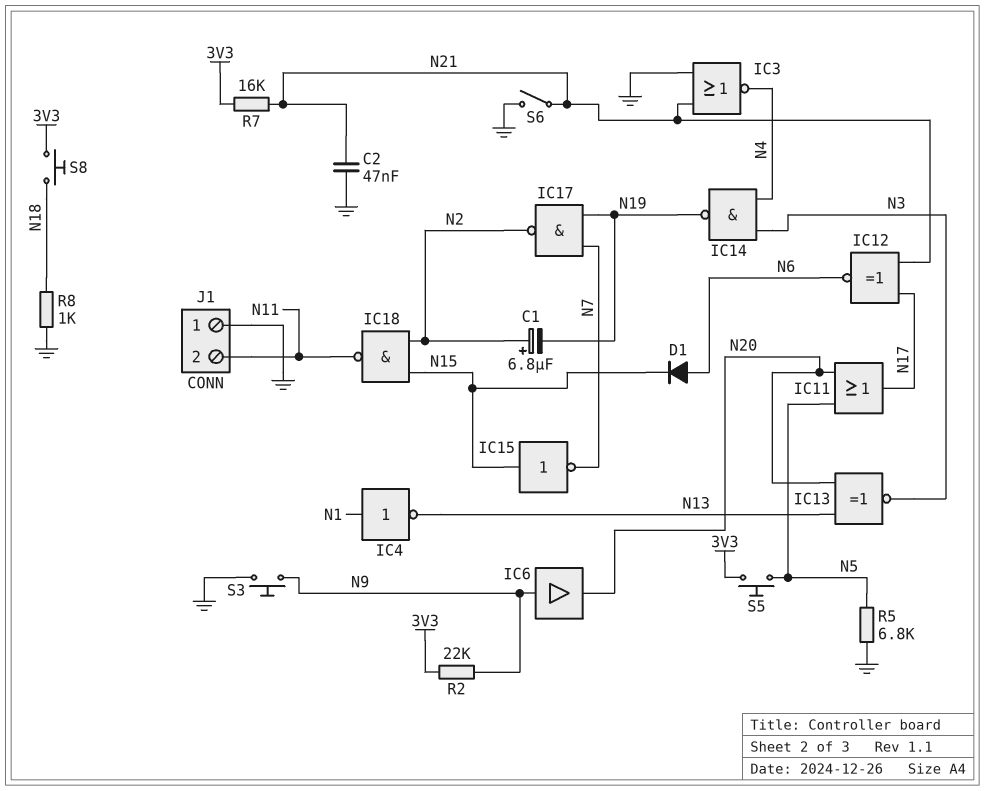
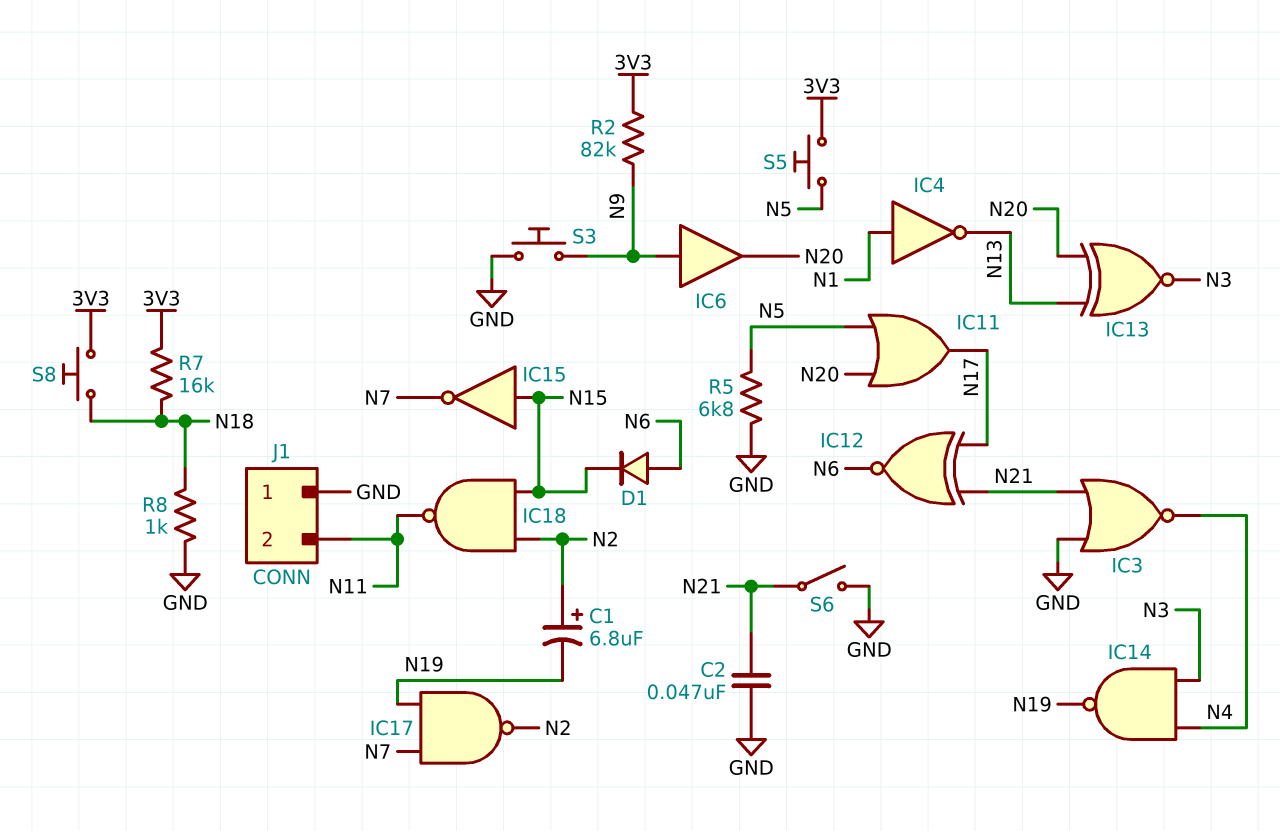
R2: 22k (3V3, N9) -> 82k (3V3, N9)
R7: 16k (3V3, N21) -> 16k (3V3, N18)

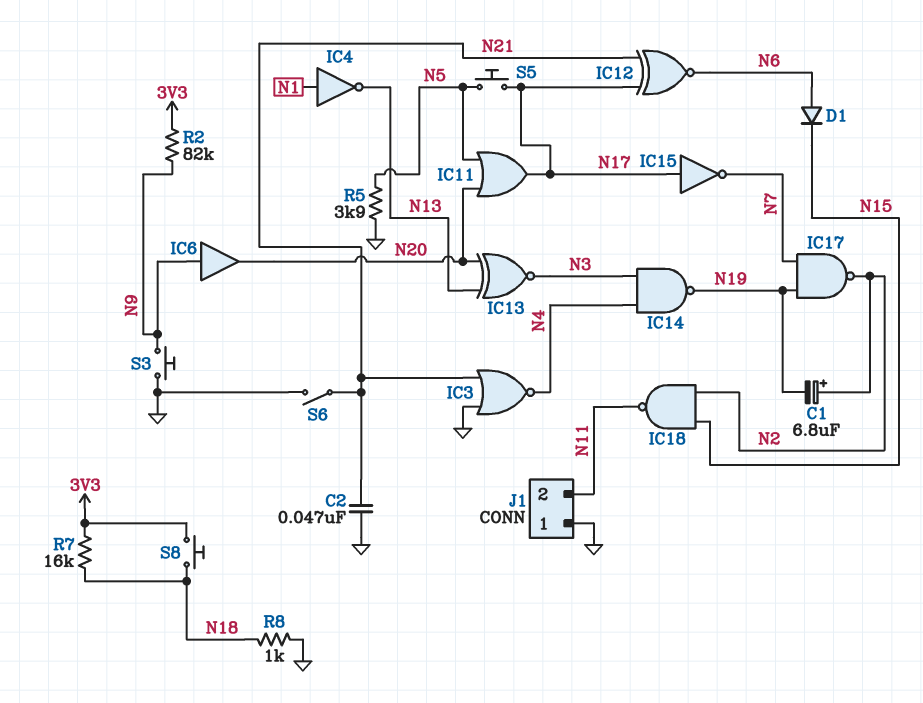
IC15: NOT (in N15, out N7) -> NOT (in N17, out N7)
R5: 6.8k (GND, N5) -> 3.9k (GND, N5)
S5: button (3V3, N5) -> button (N5, N17)

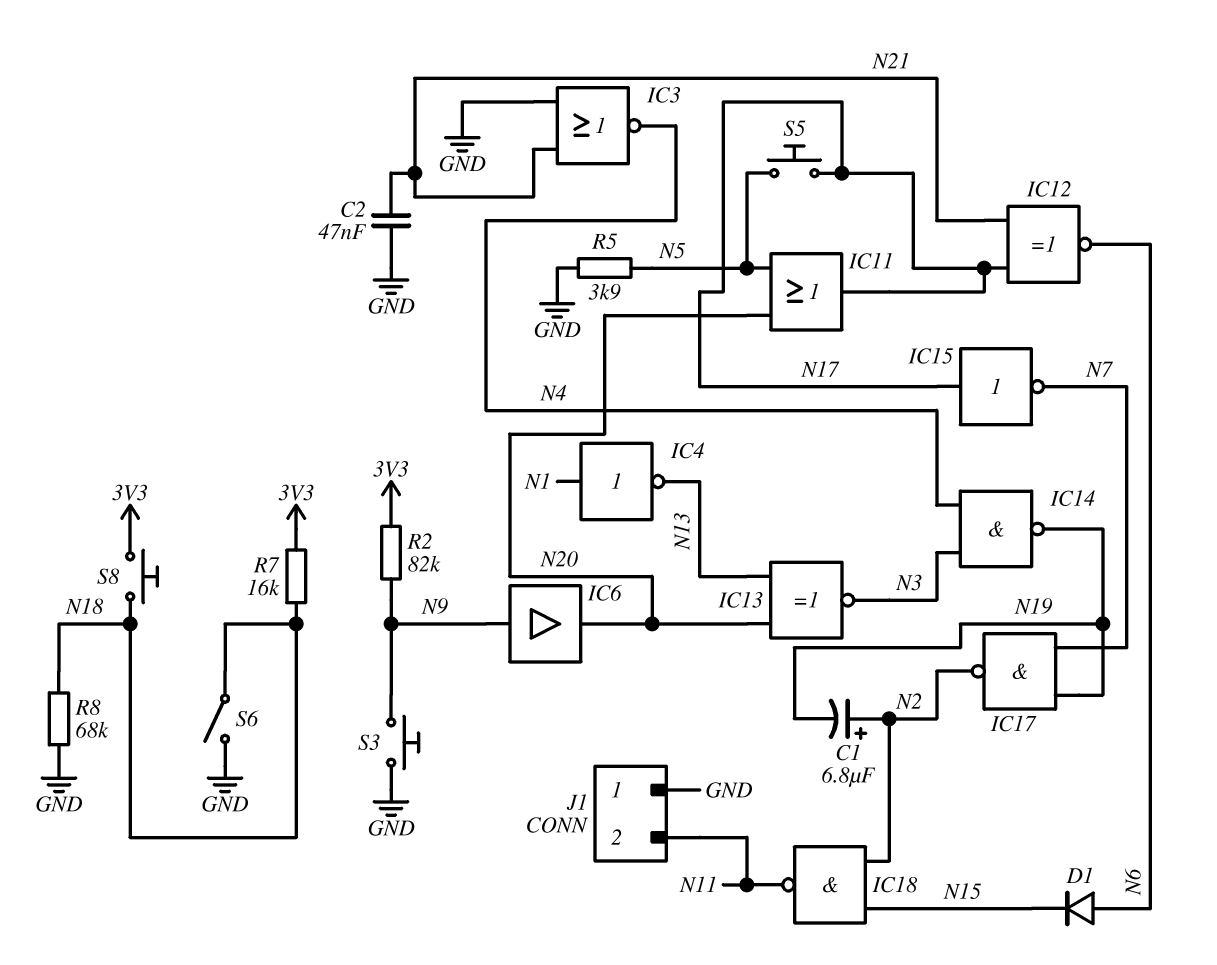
R8: 1k (GND, N18) -> 68k (GND, N18)
S6: switch (GND, N21) -> switch (GND, N18)

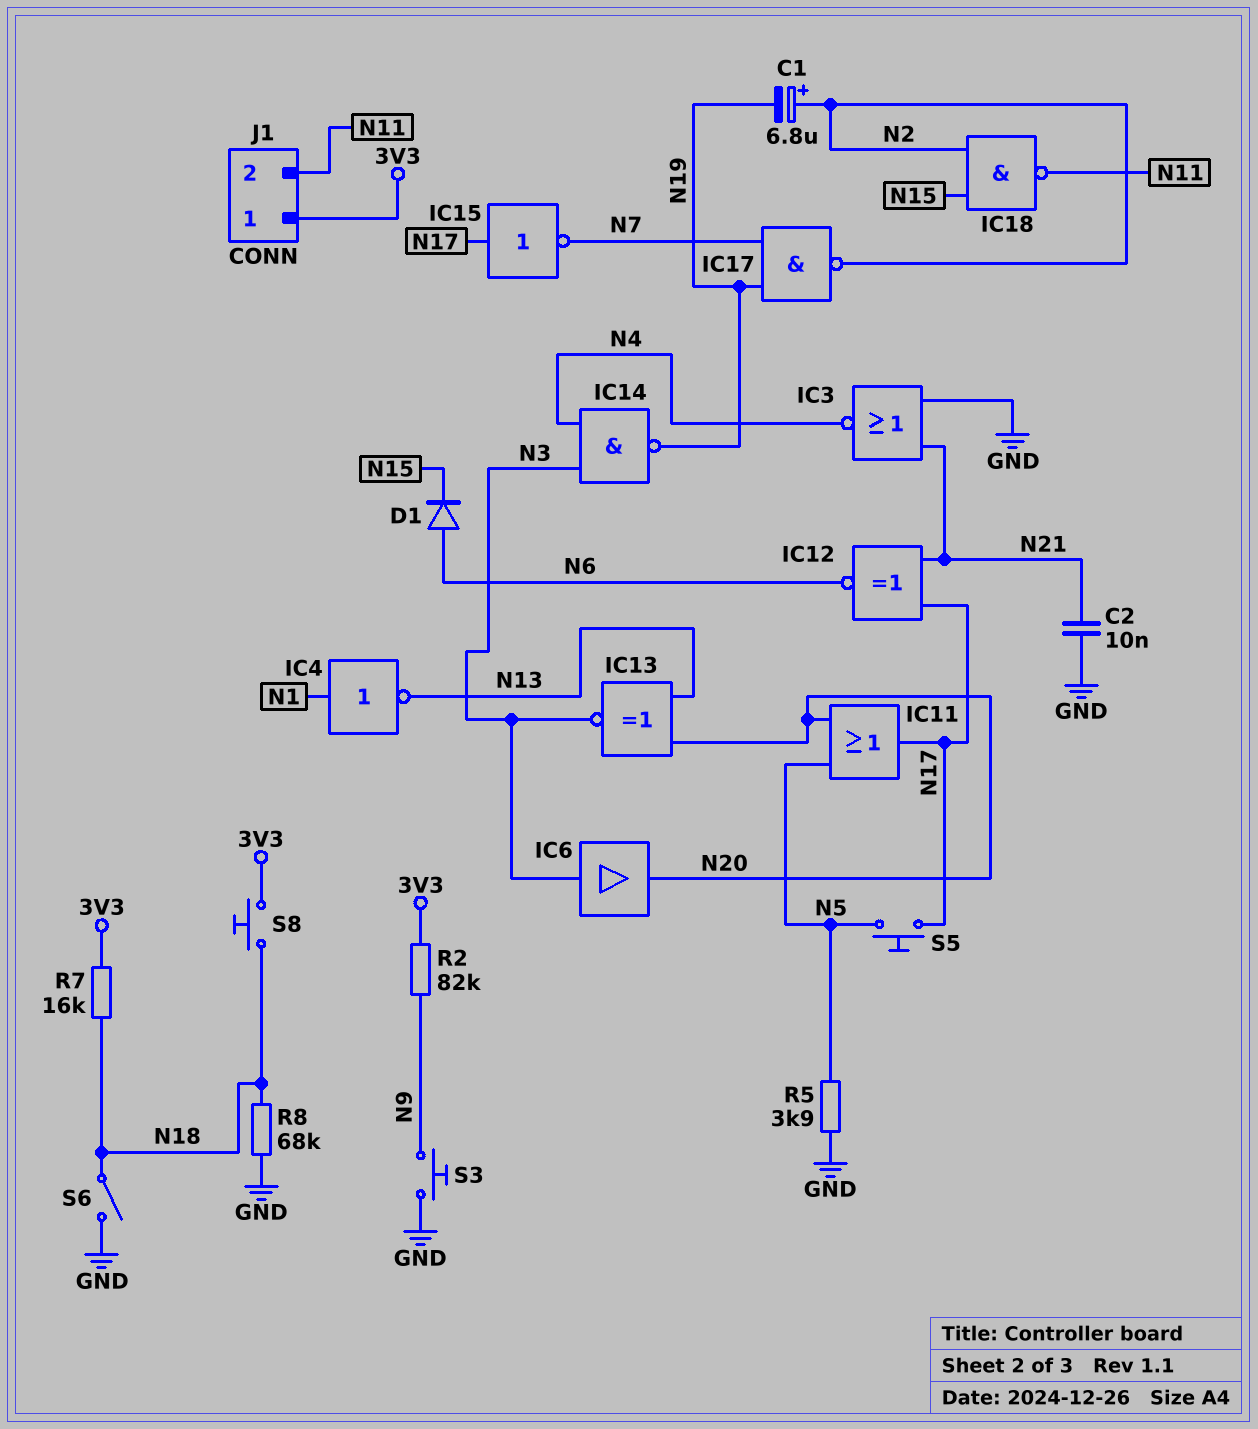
C2: 47nF (GND, N21) -> 10nF (GND, N21)
IC6: buffer (in N9, out N20) -> buffer (in N3, out N20)
J1 pin 1: GND -> 3V3

